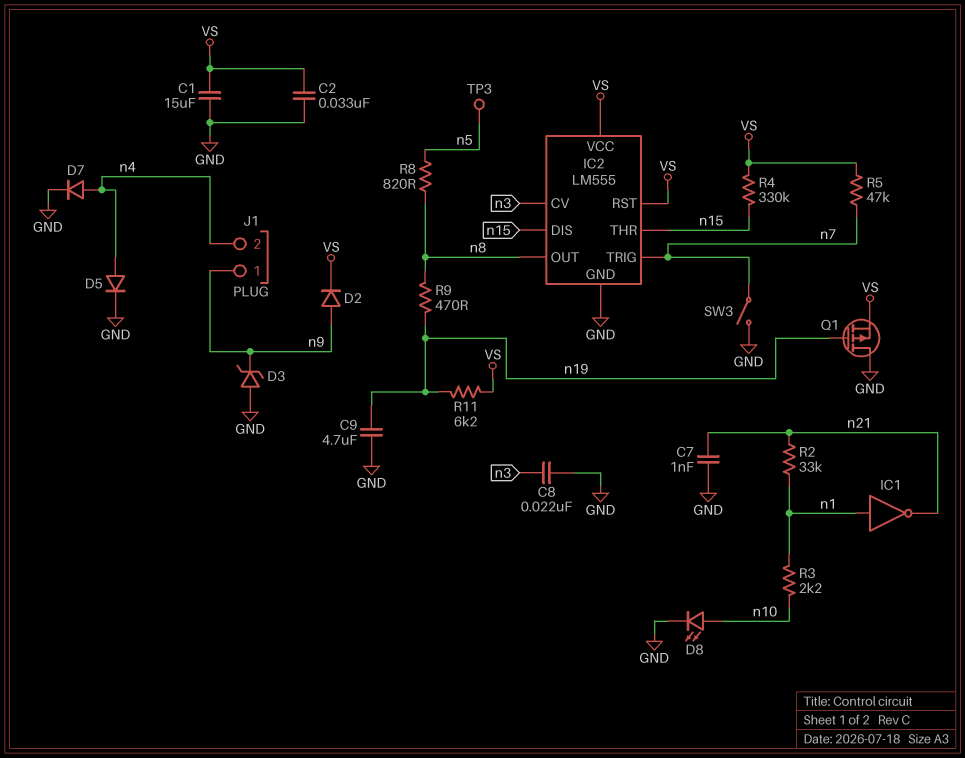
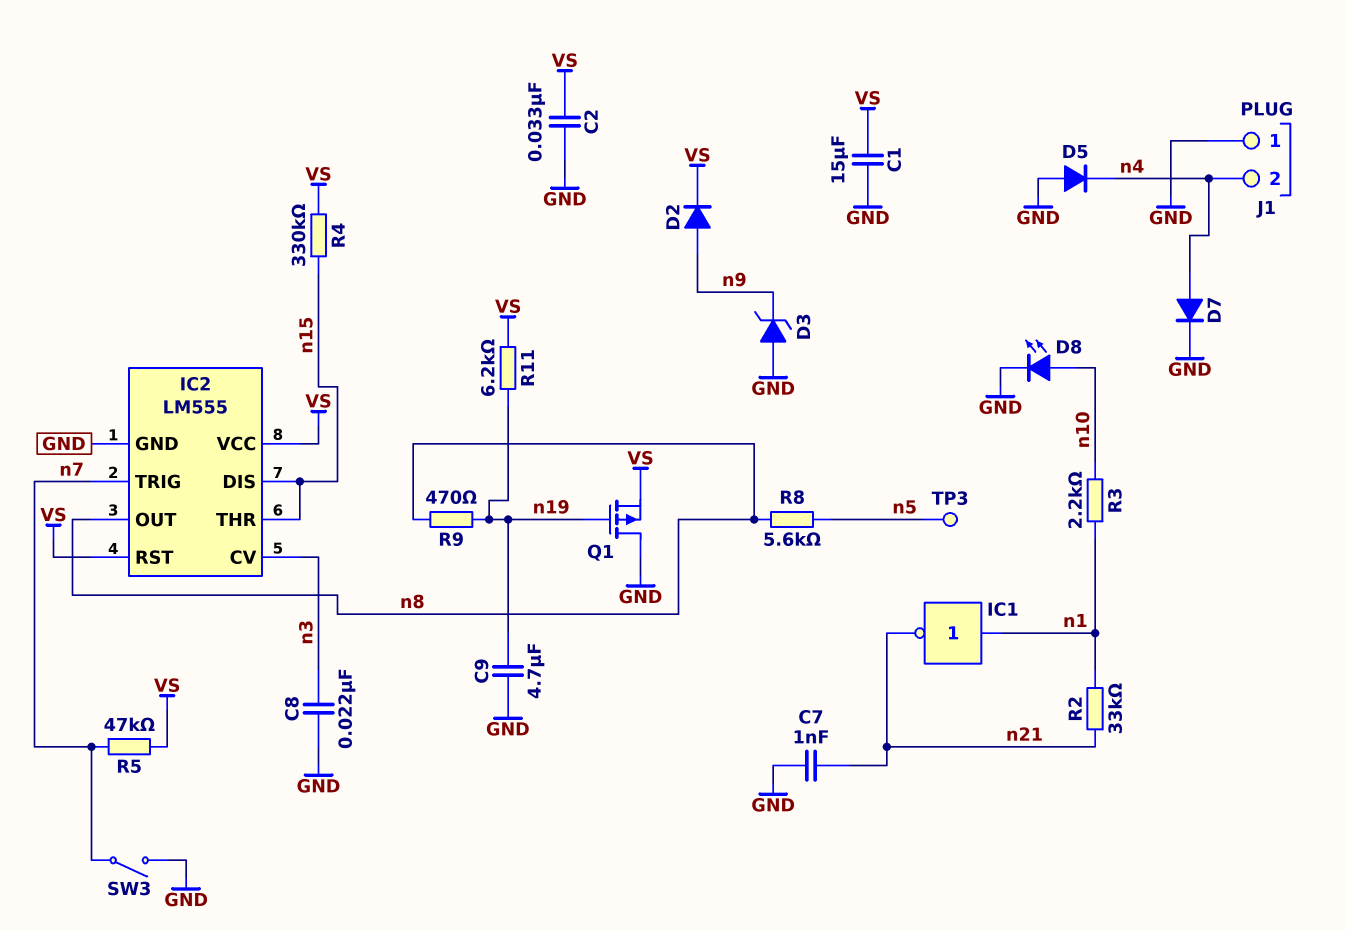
D5: diode (A n4, K GND) -> diode (A GND, K n4)
J1 pin 1: n9 -> GND
R8: 820 (n5, n8) -> 5.6k (n5, n8)

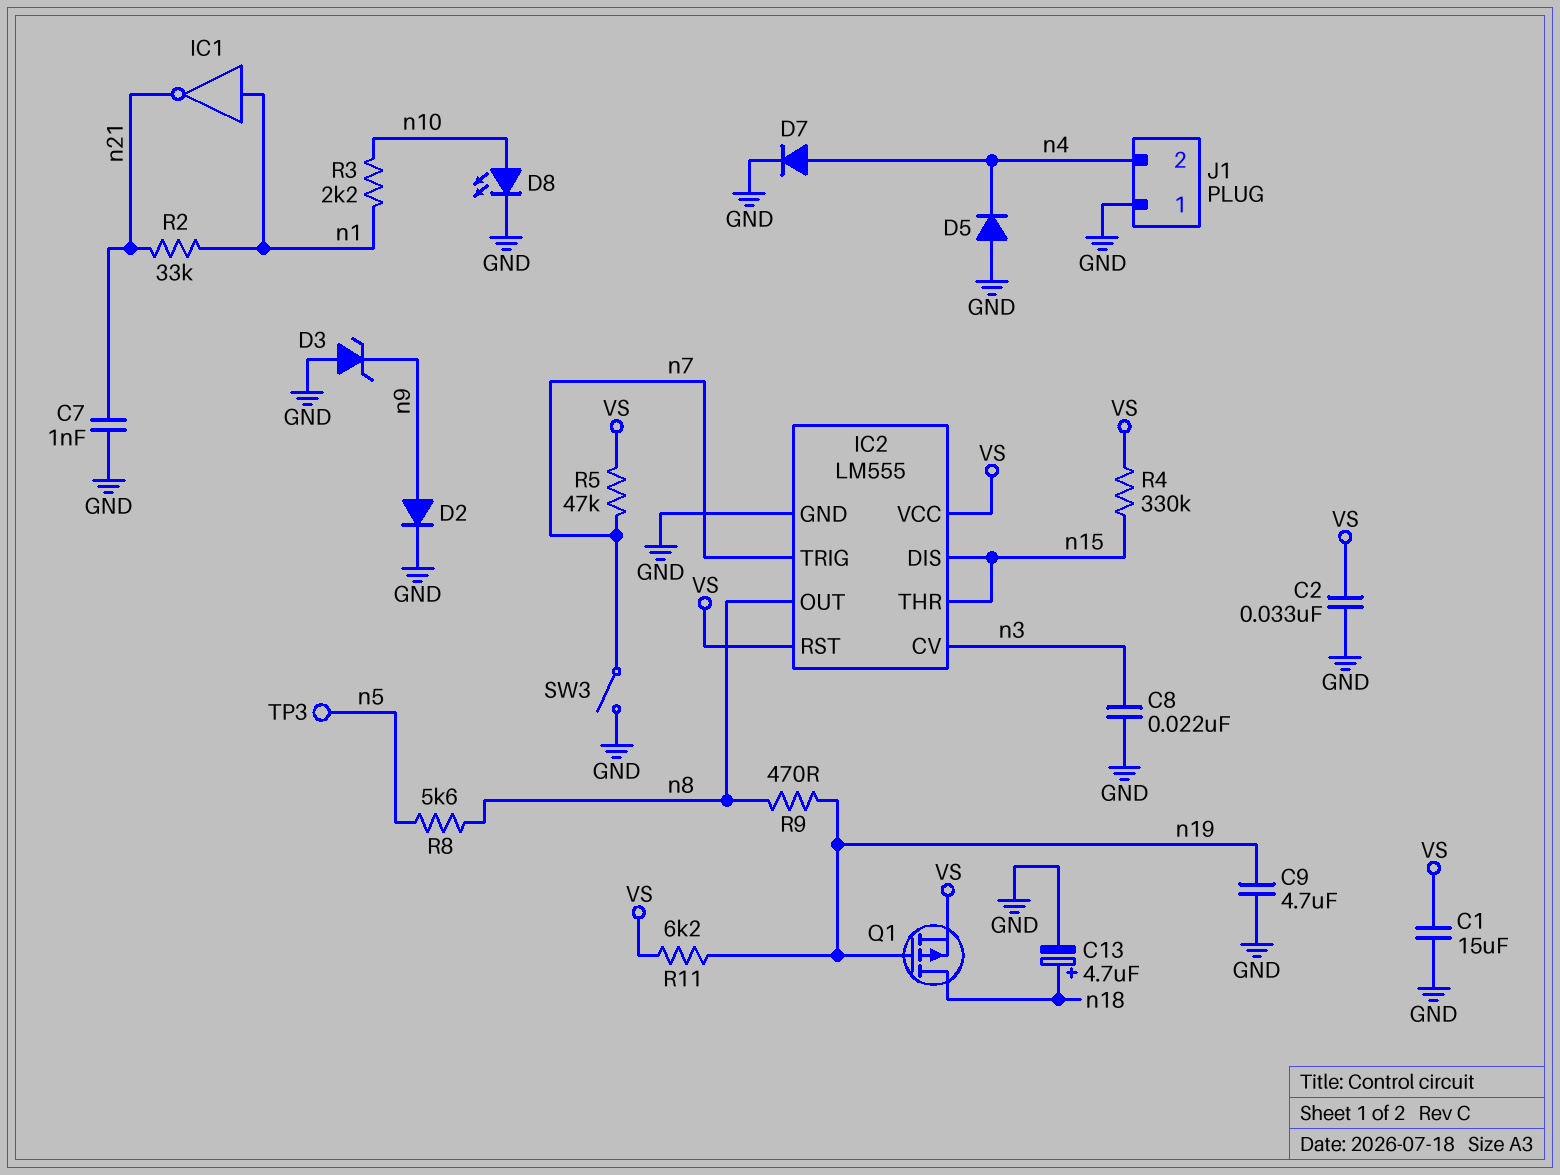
C13: none -> 4.7uF (plus n18, minus GND)
D2: diode (A n9, K VS) -> diode (A n9, K GND)
Q1: PMOS (G n19, D GND, S VS) -> PMOS (G n19, D n18, S VS)

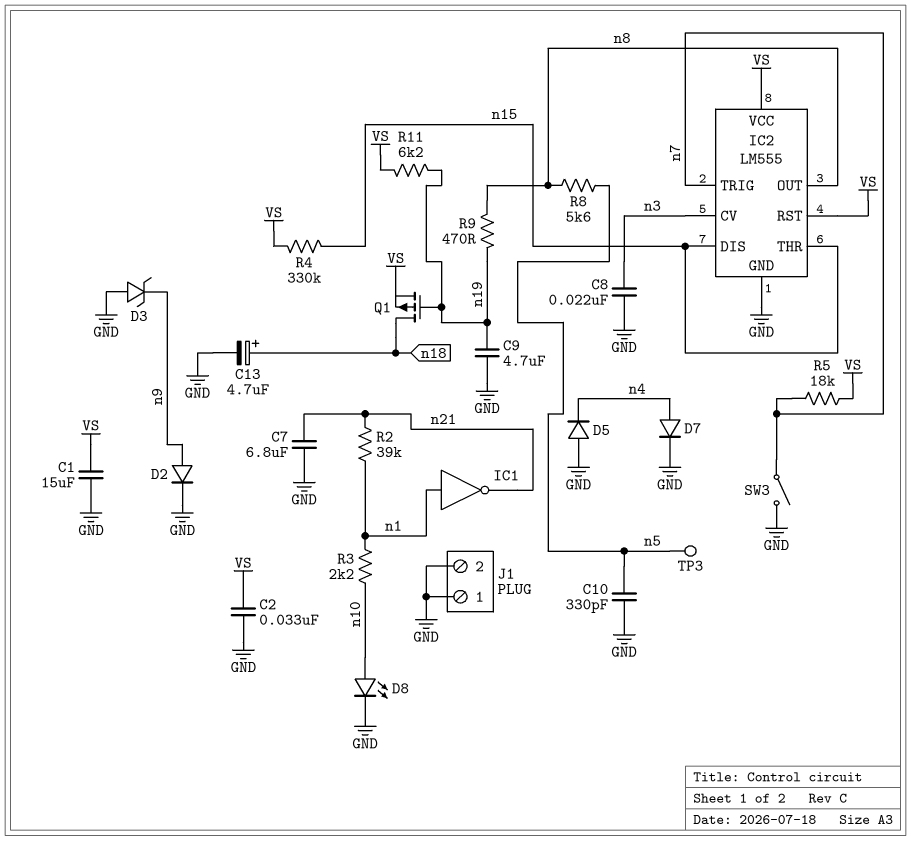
C7: 1nF (GND, n21) -> 6.8uF (GND, n21)
C10: none -> 330pF (GND, n5)
J1 pin 2: n4 -> GND
R2: 33k (n1, n21) -> 39k (n1, n21)
R5: 47k (VS, n7) -> 18k (VS, n7)

